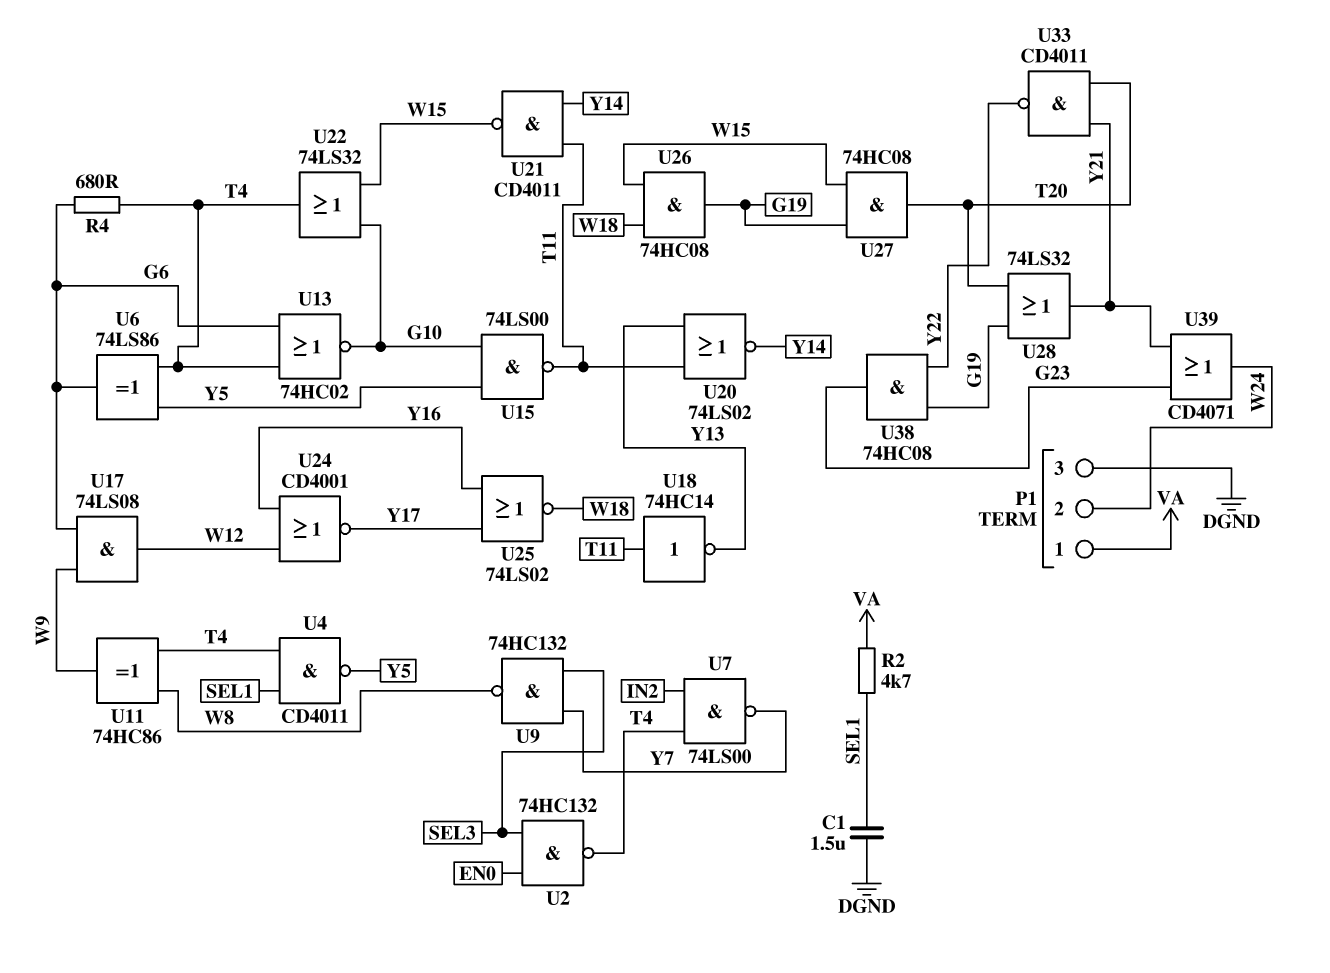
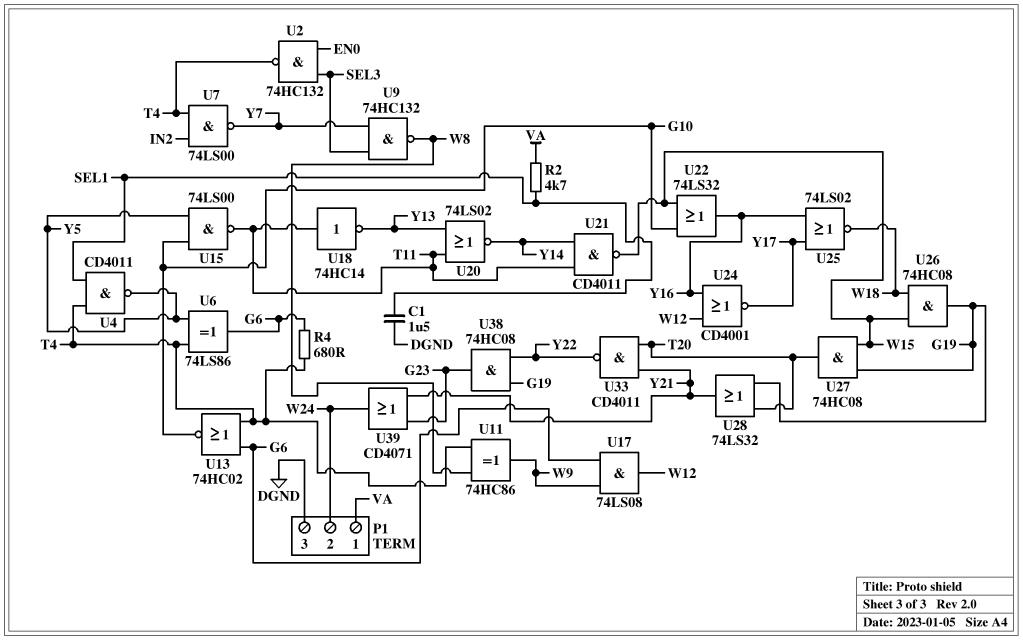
U22: OR 74LS32 (in G10, in W15, out T4) -> OR 74LS32 (in G10, in W15, out Y16)

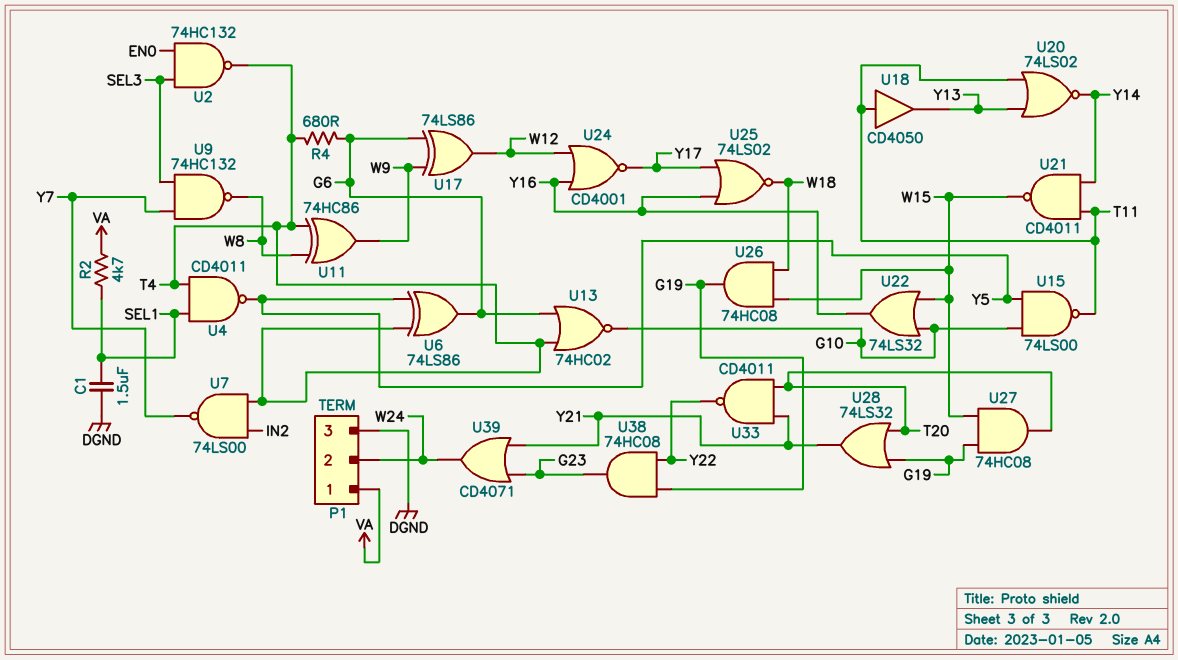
U17: AND 74LS08 (in G6, in W9, out W12) -> XOR 74LS86 (in G6, in W9, out W12)
U18: NOT 74HC14 (in T11, out Y13) -> buffer CD4050 (in T11, out Y13)

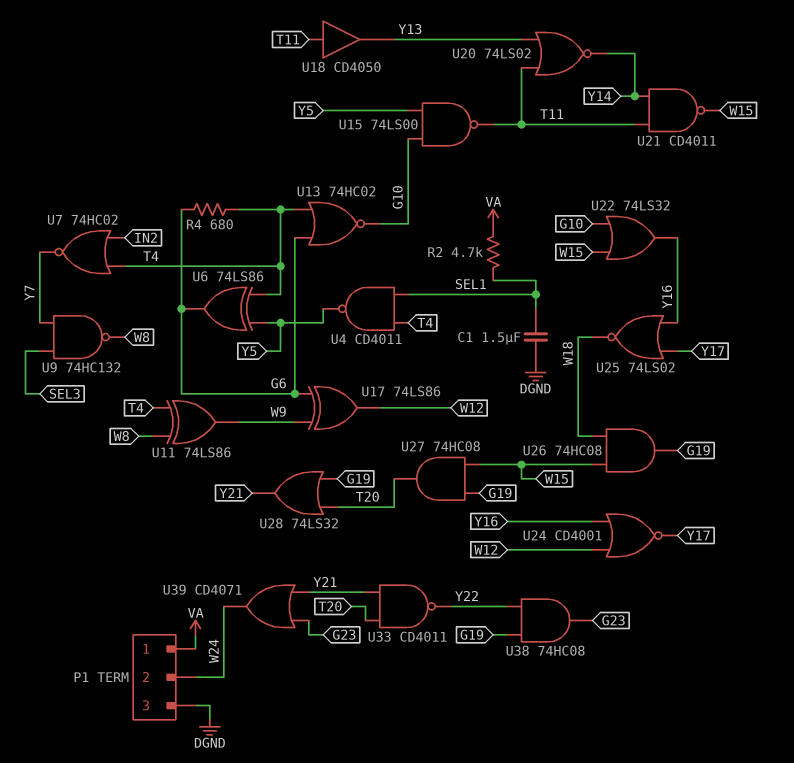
U2: NAND 74HC132 (in EN0, in SEL3, out T4) -> none
U7: NAND 74LS00 (in IN2, in T4, out Y7) -> NOR 74HC02 (in IN2, in T4, out Y7)
U11: XOR 74HC86 (in T4, in W8, out W9) -> XOR 74LS86 (in T4, in W8, out W9)

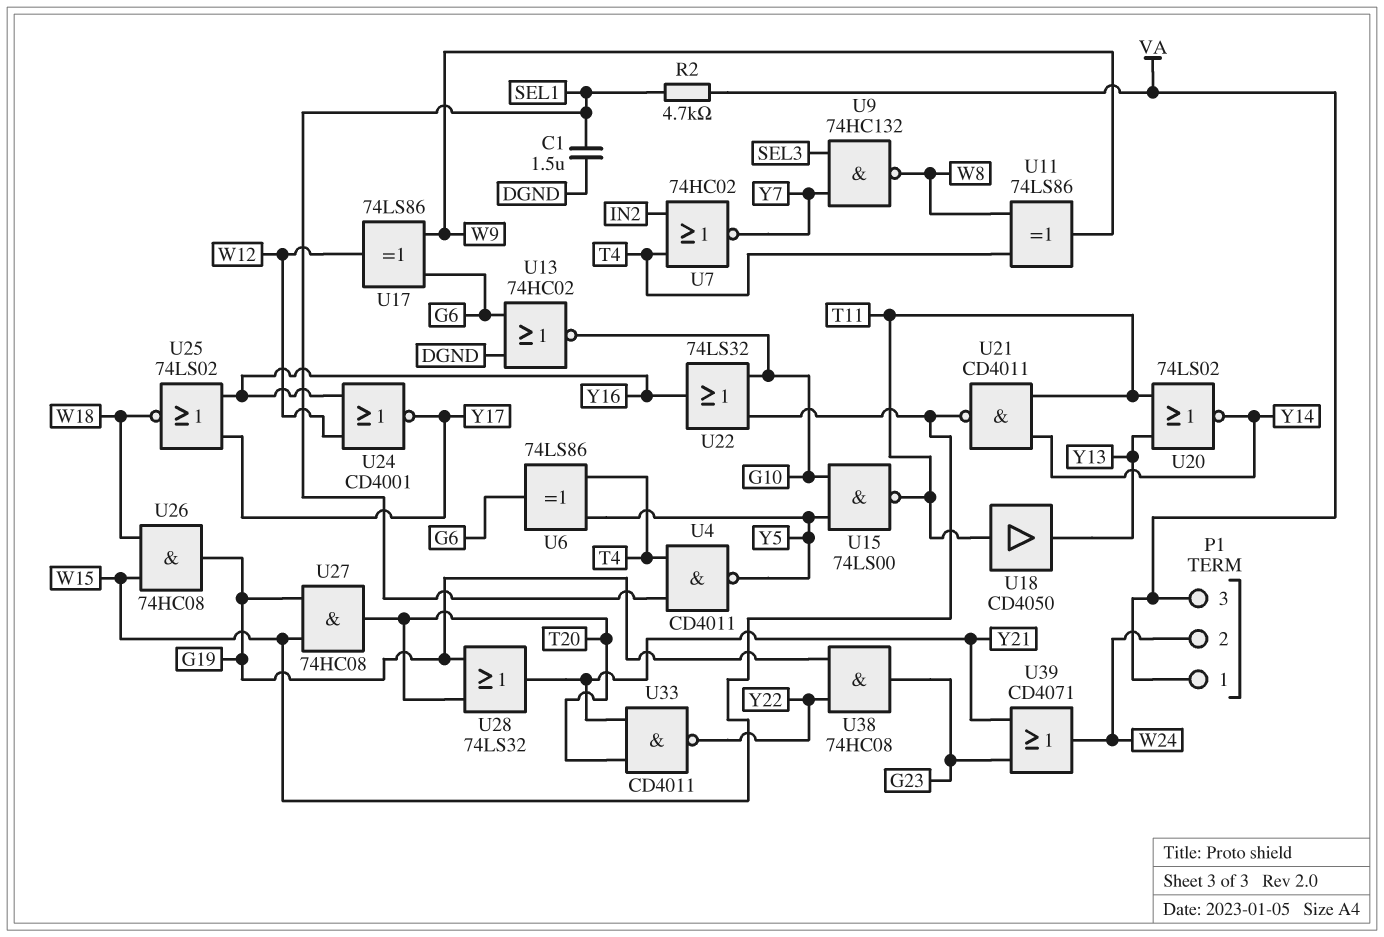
P1 pin 3: DGND -> VA
R4: 680 (G6, T4) -> none
U13: NOR 74HC02 (in G6, in T4, out G10) -> NOR 74HC02 (in DGND, in G6, out G10)

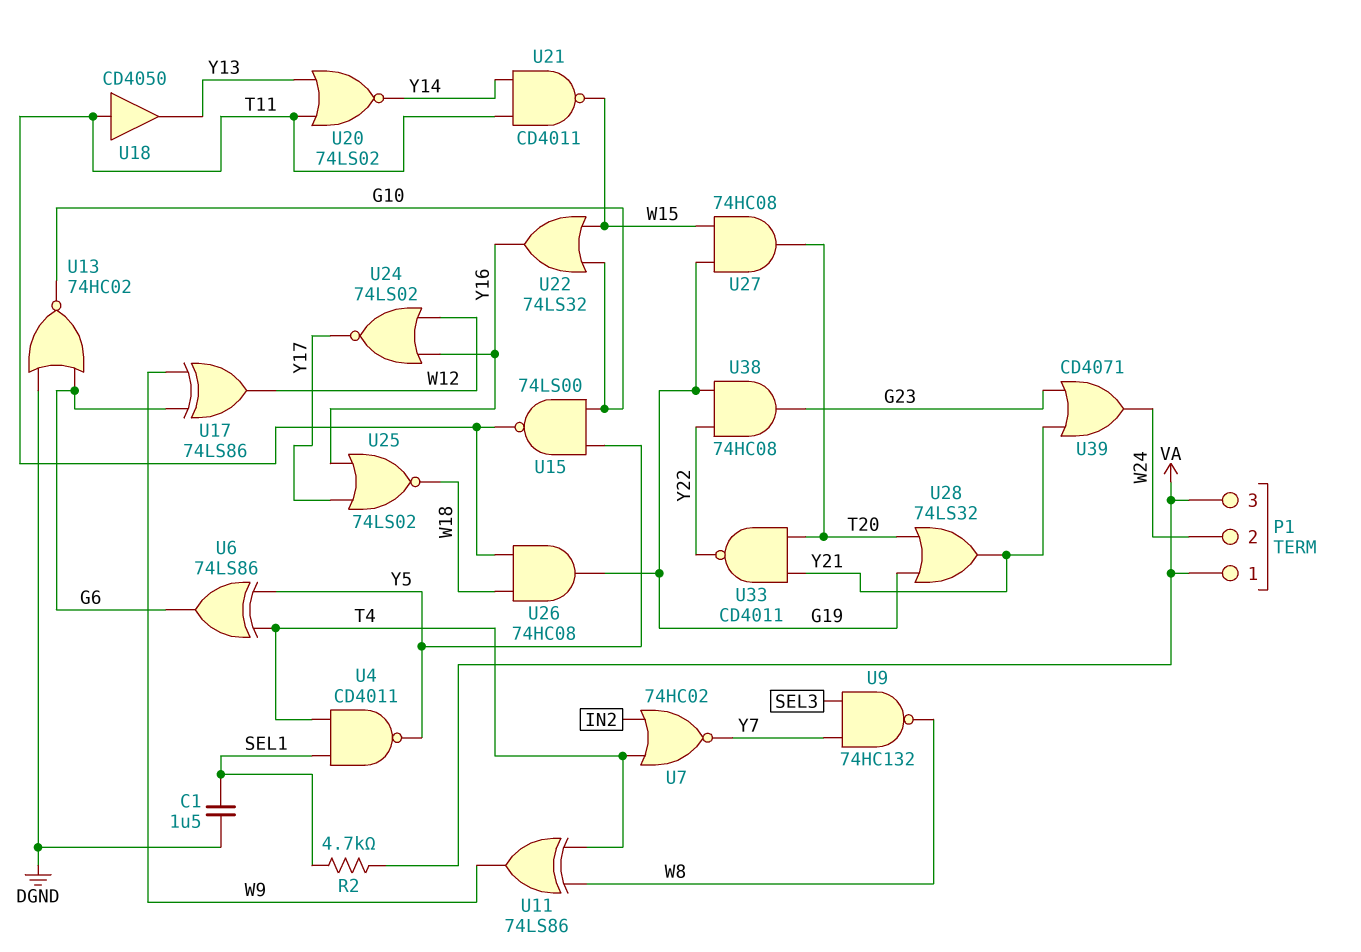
U24: NOR CD4001 (in W12, in Y16, out Y17) -> NOR 74LS02 (in W12, in Y16, out Y17)
U26: AND 74HC08 (in W15, in W18, out G19) -> AND 74HC08 (in T11, in W18, out G19)

